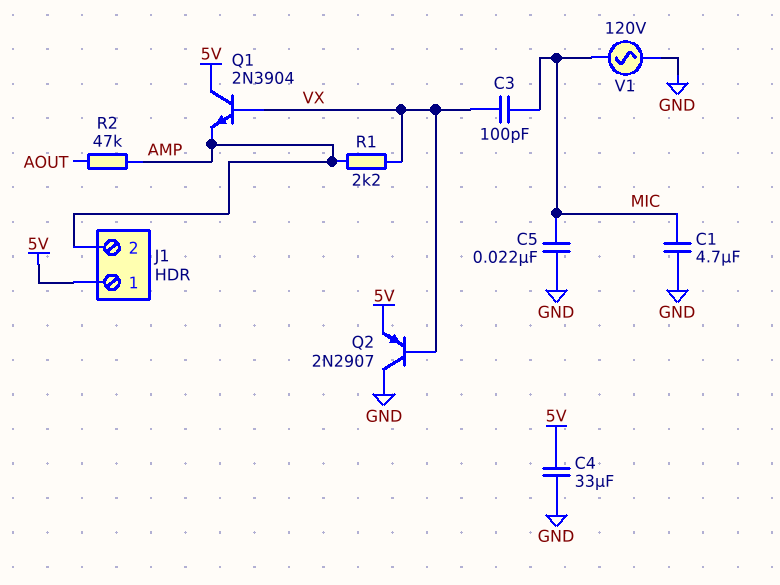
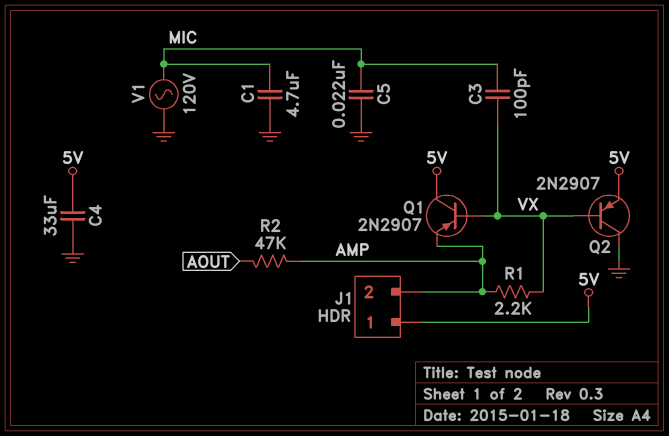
Q1: NPN 2N3904 (B VX, C 5V, E AMP) -> PNP 2N2907 (B VX, C 5V, E AMP)

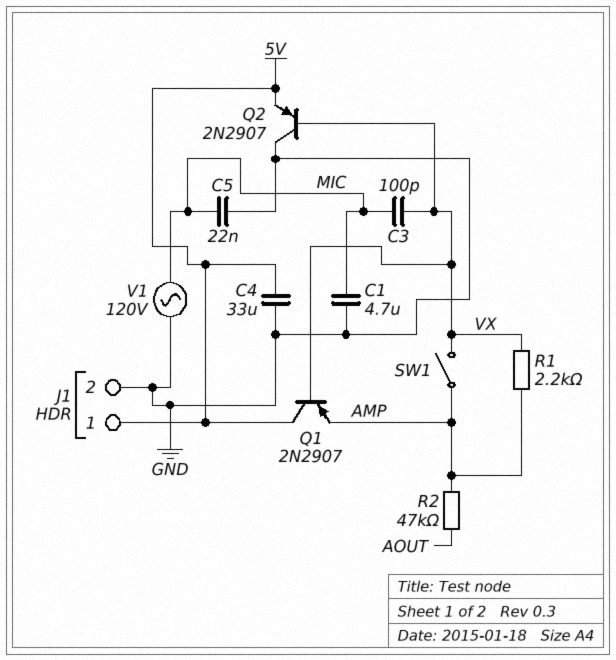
J1 pin 2: AMP -> GND
SW1: none -> switch (AMP, VX)

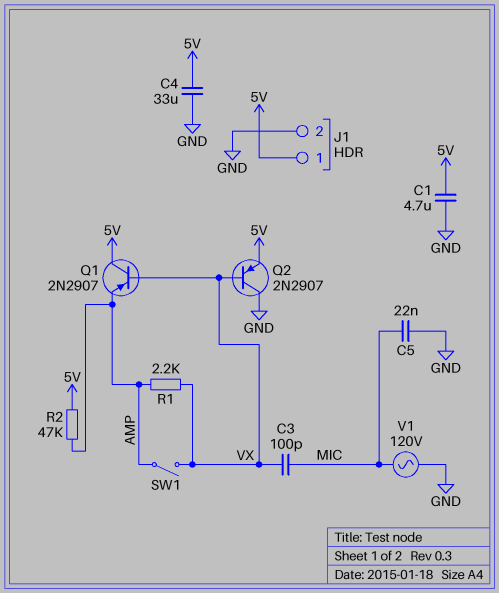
C1: 4.7uF (GND, MIC) -> 4.7uF (5V, GND)
R2: 47k (AMP, AOUT) -> 47k (5V, AMP)

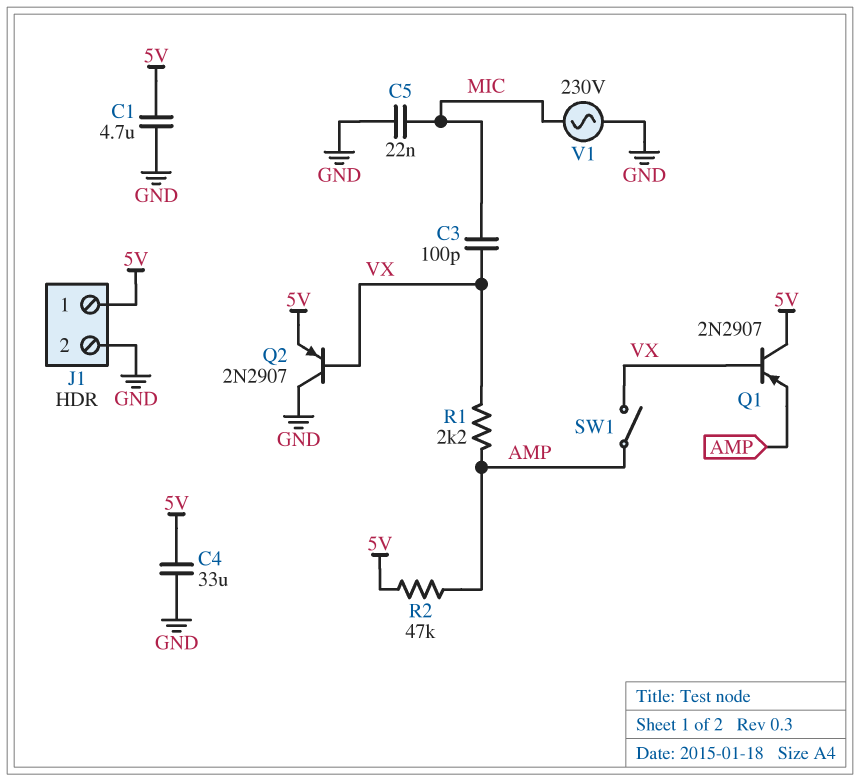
V1: AC 120V (GND, MIC) -> AC 230V (GND, MIC)

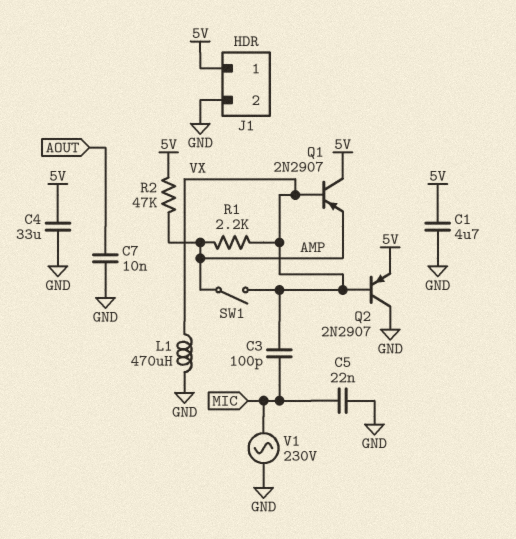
C7: none -> 10nF (AOUT, GND)
L1: none -> 470uH (GND, VX)

